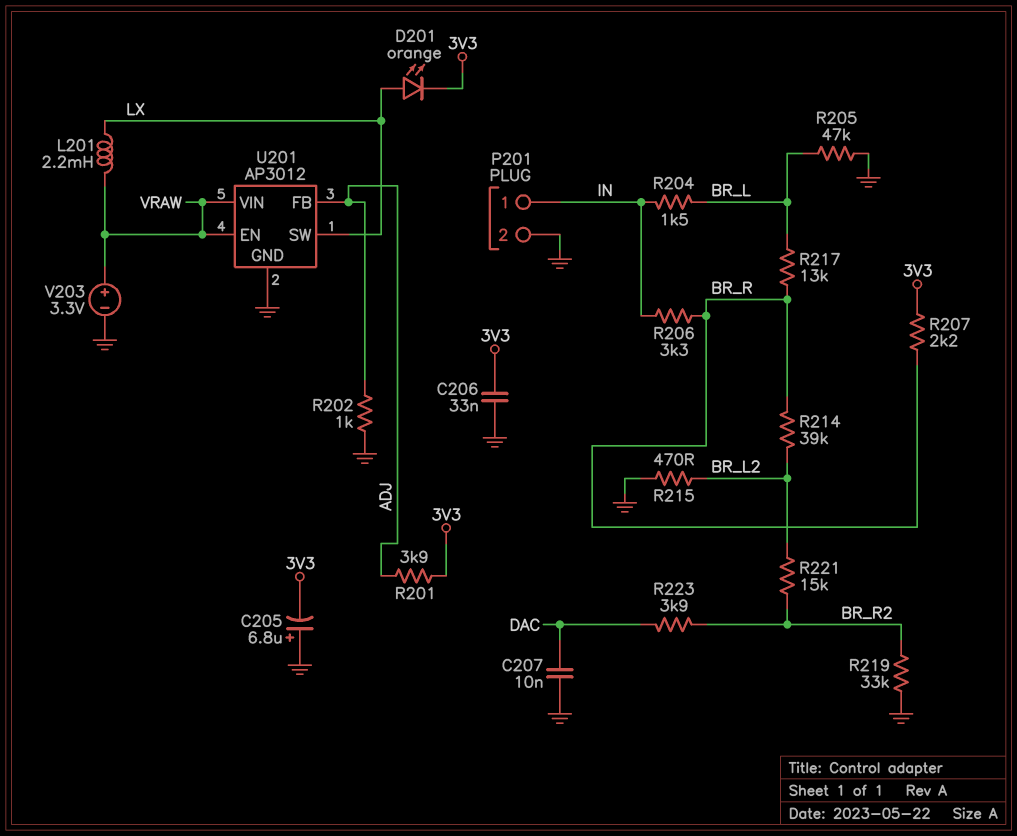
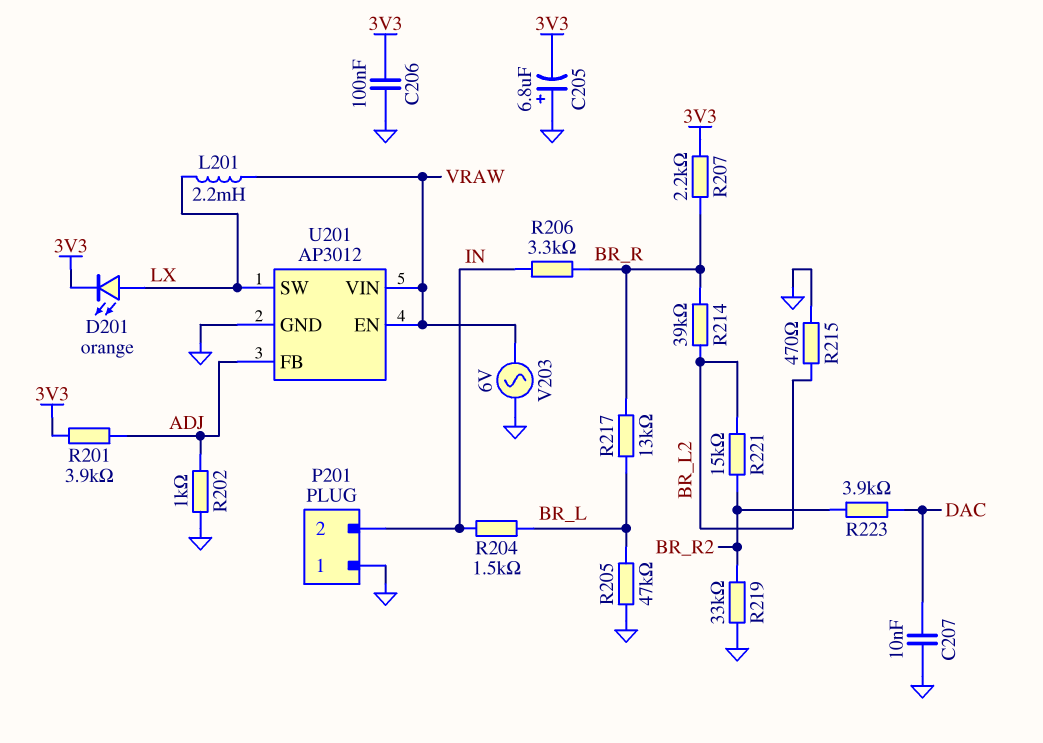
C206: 33nF (3V3, GND) -> 100nF (3V3, GND)
P201 pin 1: IN -> GND
P201 pin 2: GND -> IN
V203: 3.3V (plus VRAW, minus GND) -> AC 6V (GND, VRAW)

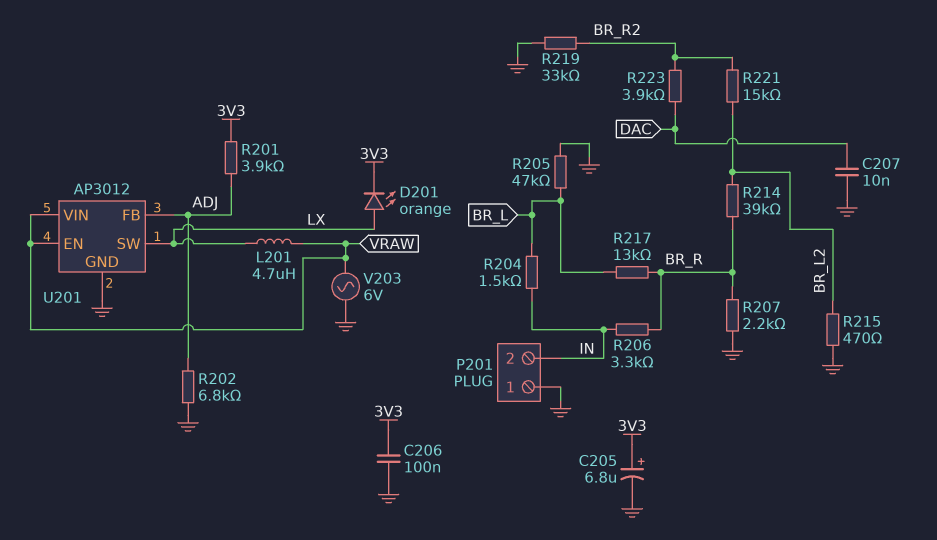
C205: 6.8uF (plus GND, minus 3V3) -> 6.8uF (plus 3V3, minus GND)
L201: 2.2mH (LX, VRAW) -> 4.7uH (LX, VRAW)
R202: 1k (ADJ, GND) -> 6.8k (ADJ, GND)
R207: 2.2k (3V3, BR_R) -> 2.2k (BR_R, GND)

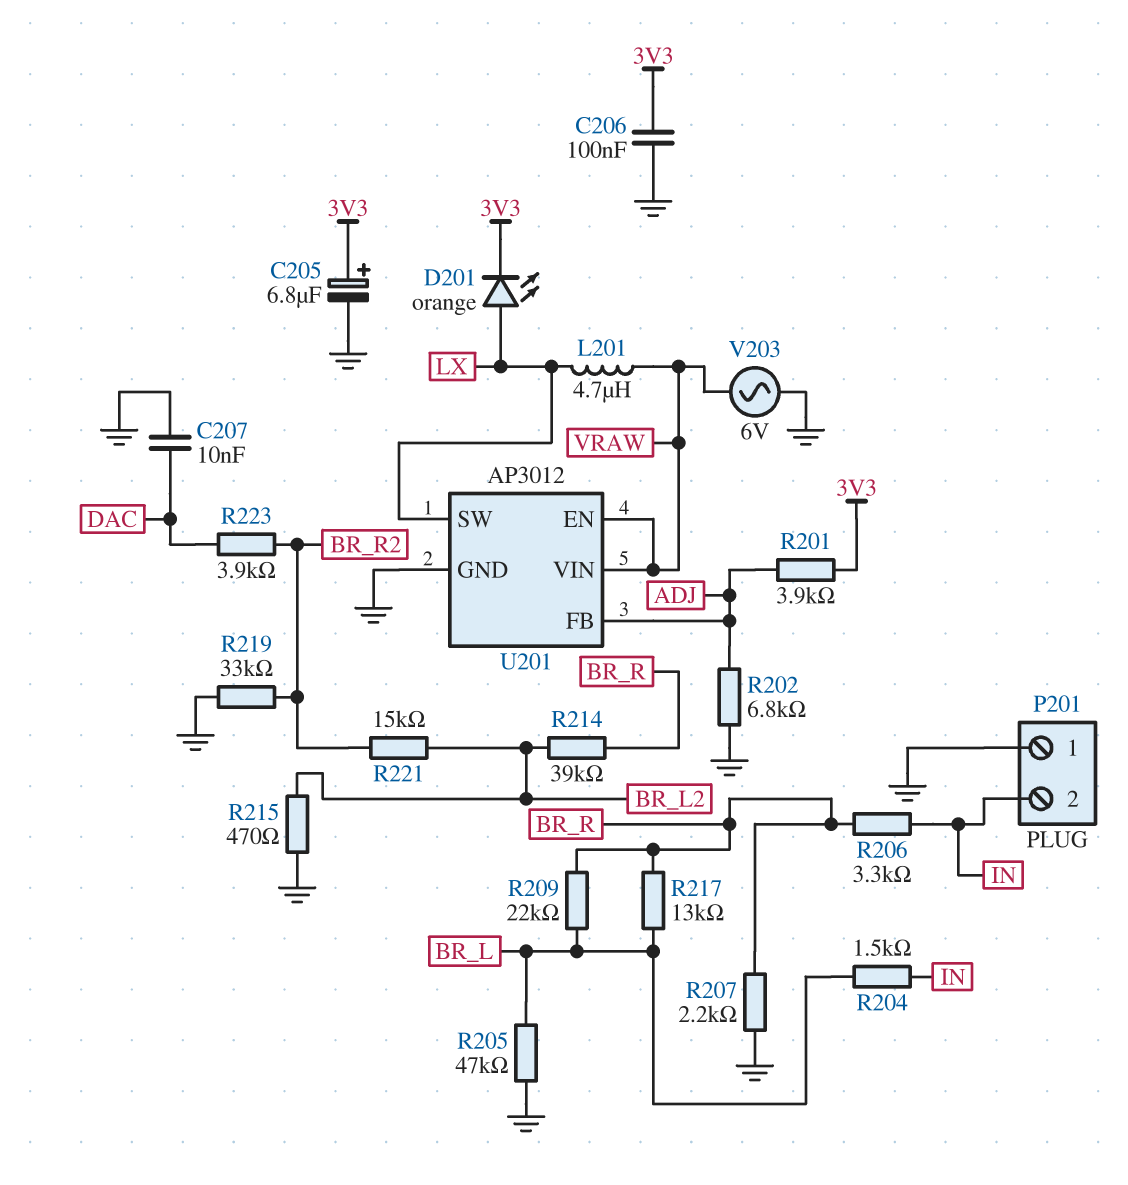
R209: none -> 22k (BR_L, BR_R)

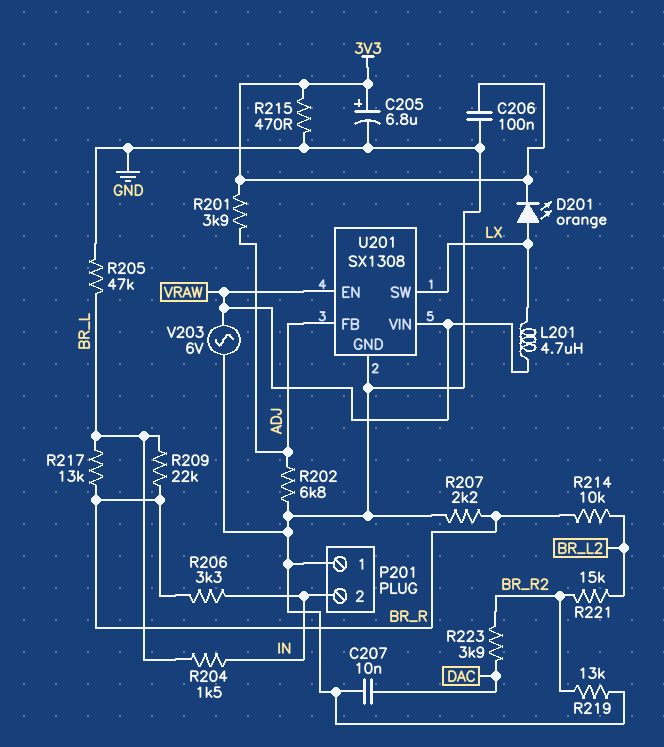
R214: 39k (BR_L2, BR_R) -> 10k (BR_L2, BR_R)
R215: 470 (BR_L2, GND) -> 470 (3V3, GND)
R219: 33k (BR_R2, GND) -> 13k (BR_R2, GND)
U201: AP3012 -> SX1308

